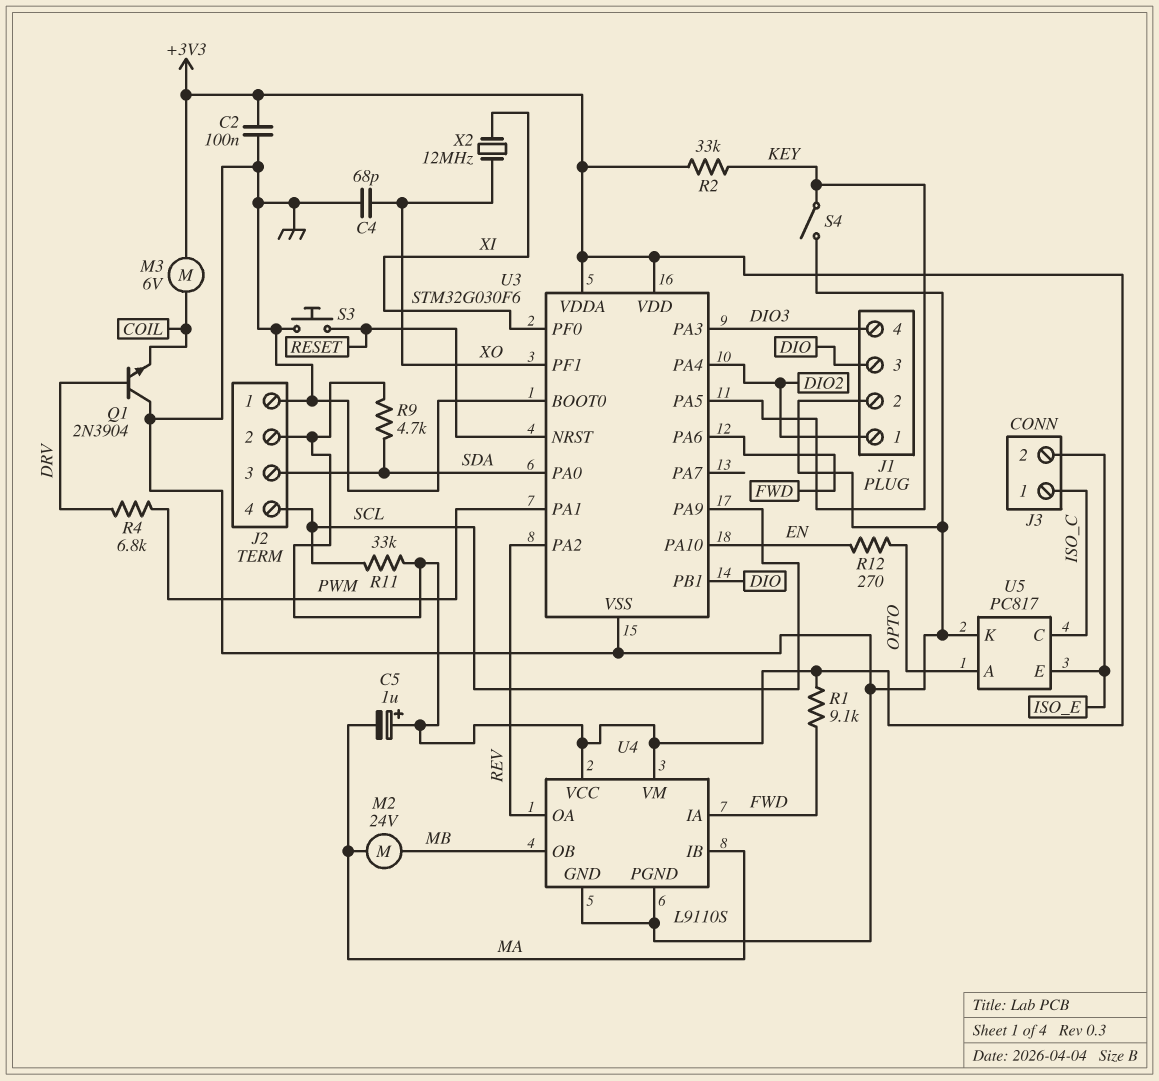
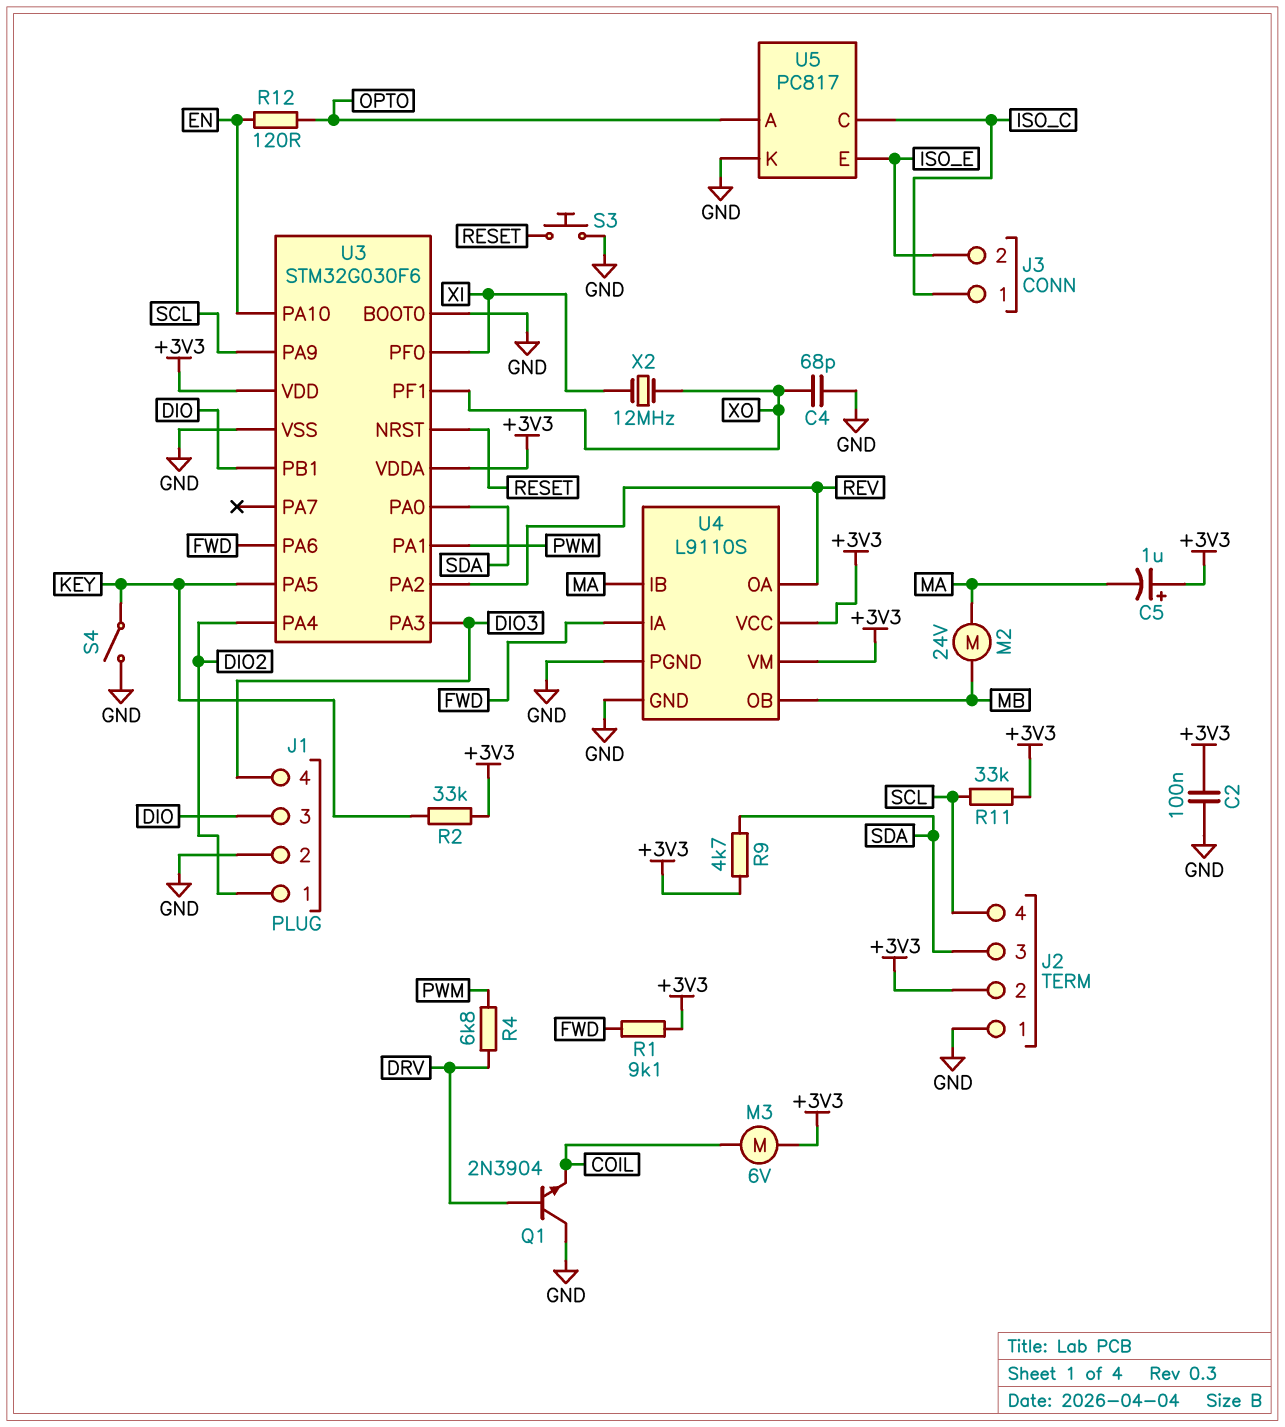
R12: 270 (EN, OPTO) -> 120 (EN, OPTO)

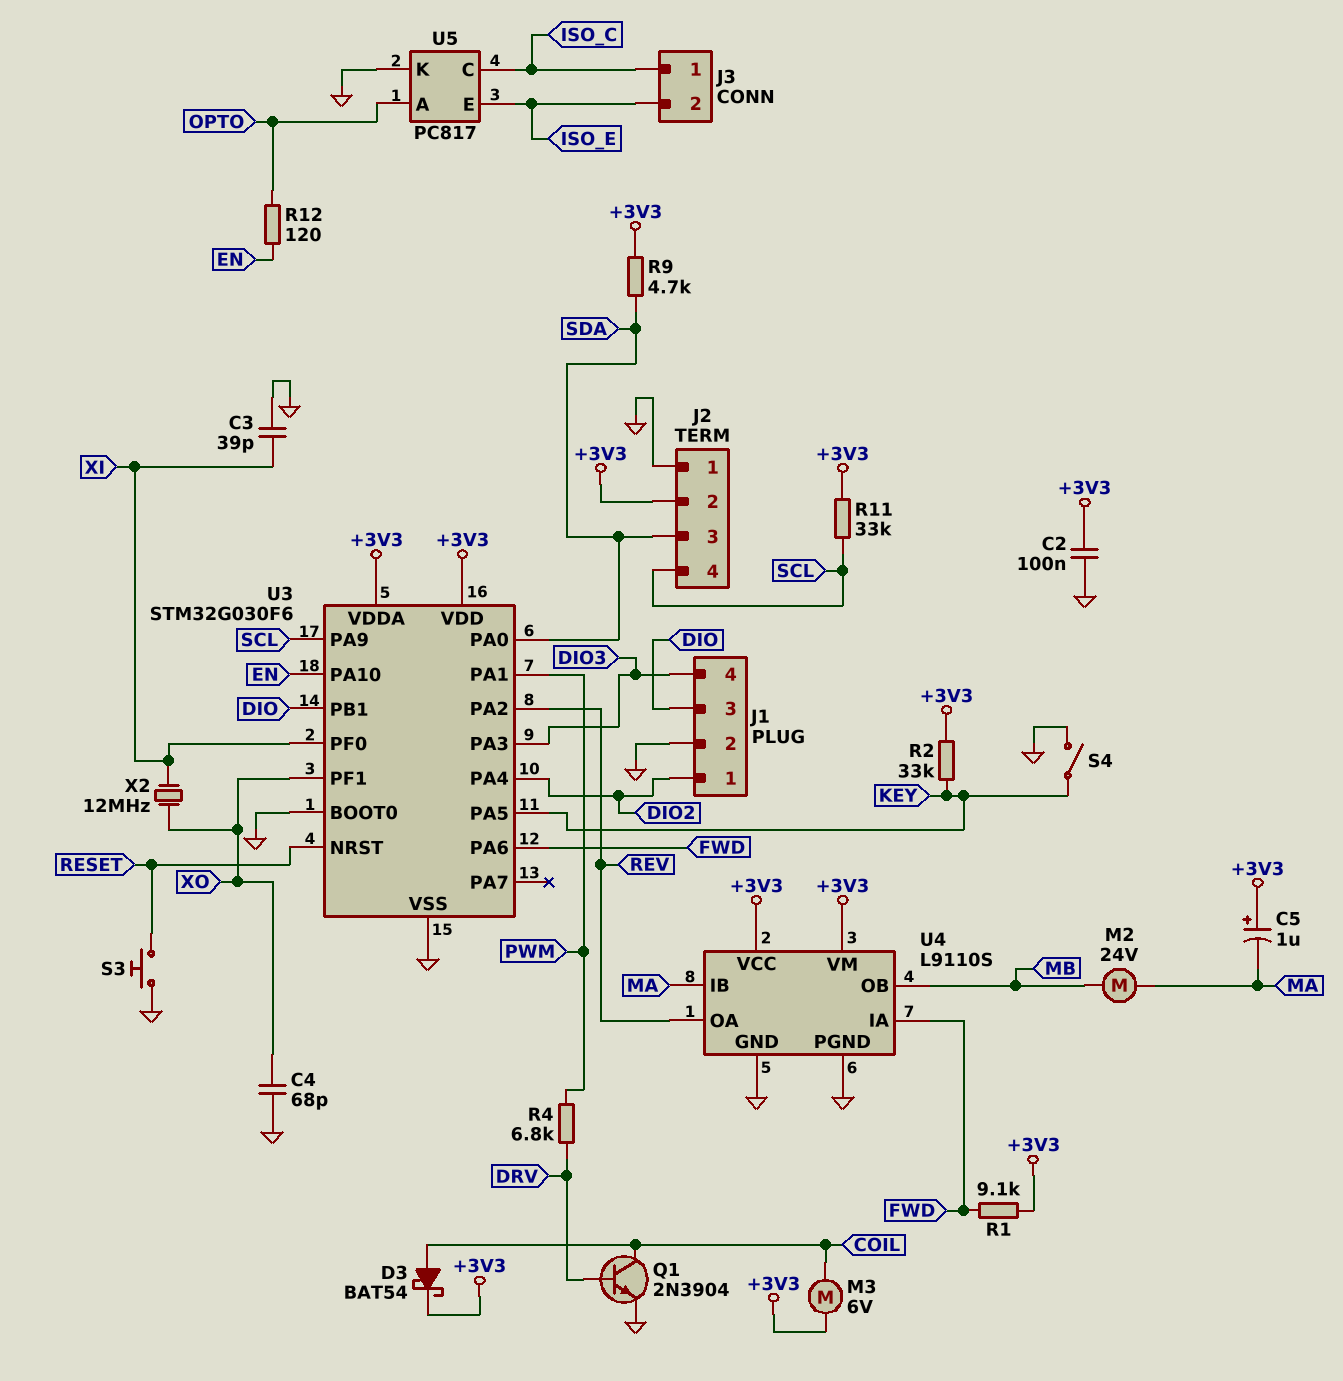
C3: none -> 39pF (GND, XI)
D3: none -> schottky BAT54 (A COIL, K +3V3)
Q1: NPN 2N3904 (B DRV, C GND, E COIL) -> NPN 2N3904 (B DRV, C COIL, E GND)

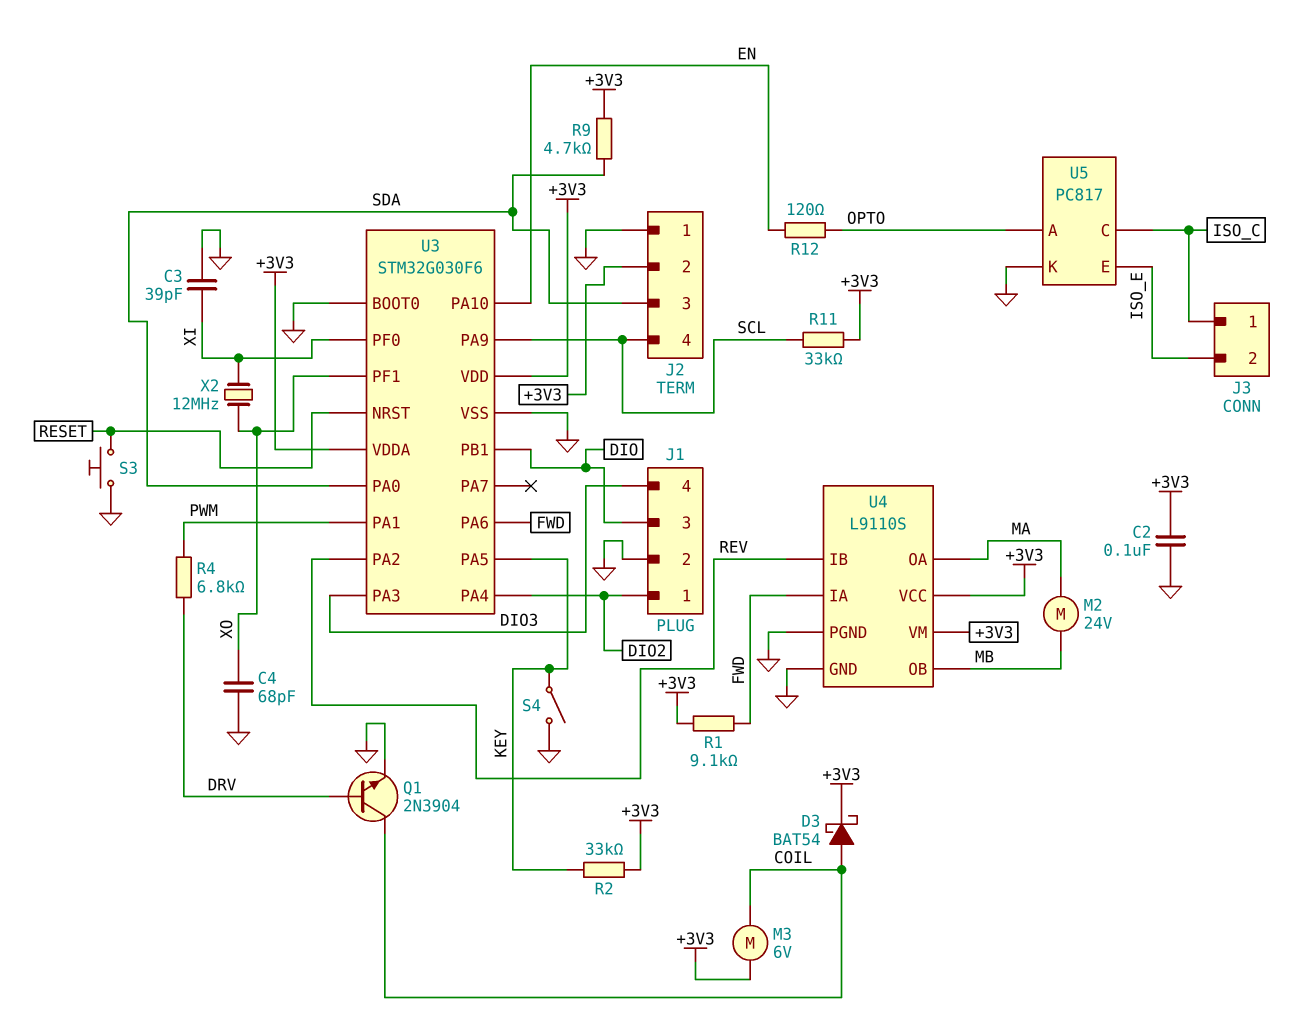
C5: 1uF (plus +3V3, minus MA) -> none
U4 pin IB: MA -> REV
U4 pin OA: REV -> MA

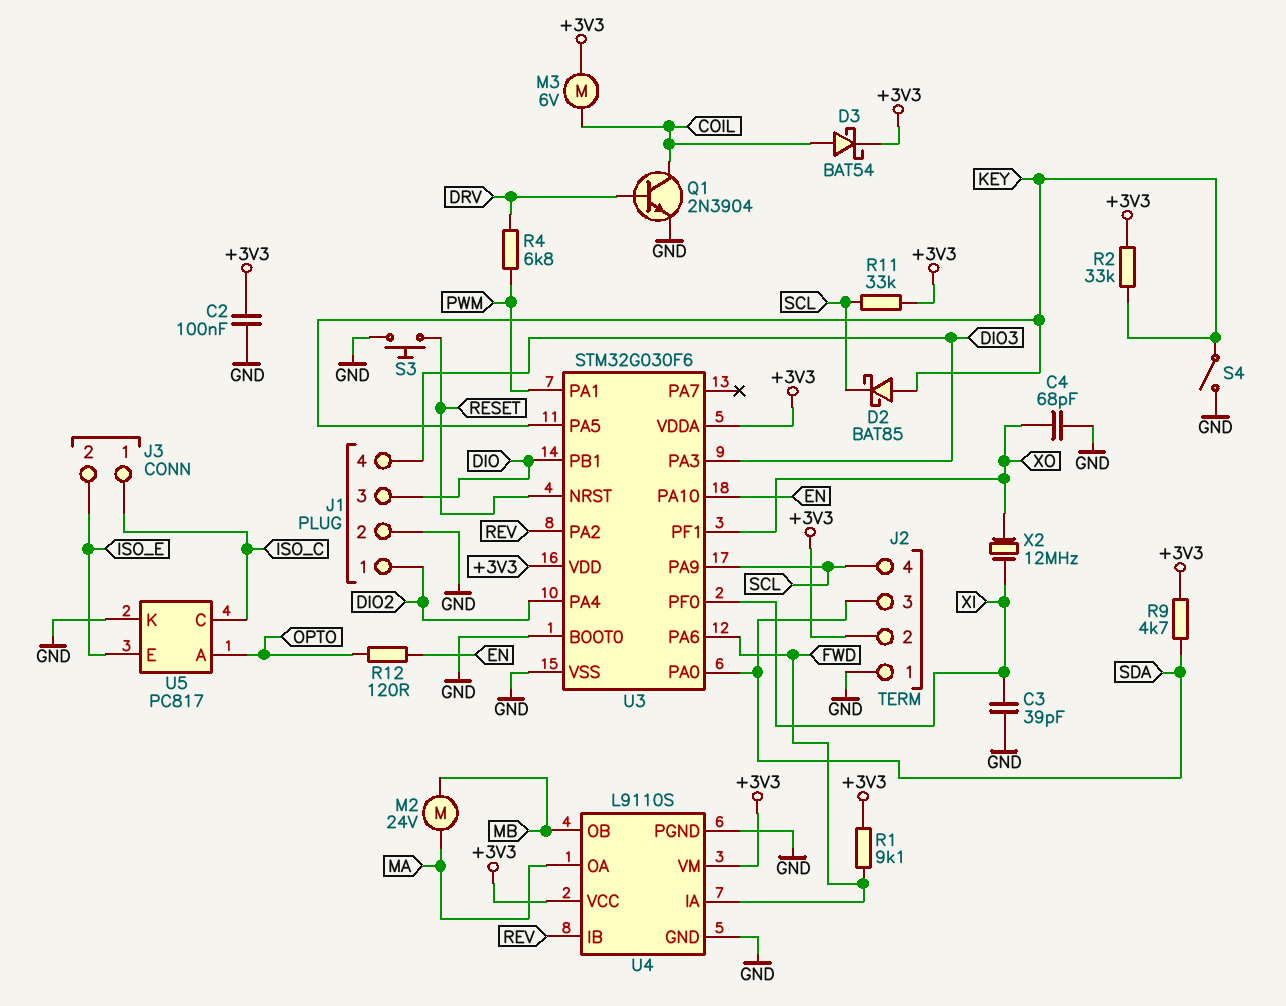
D2: none -> schottky BAT85 (A KEY, K SCL)

